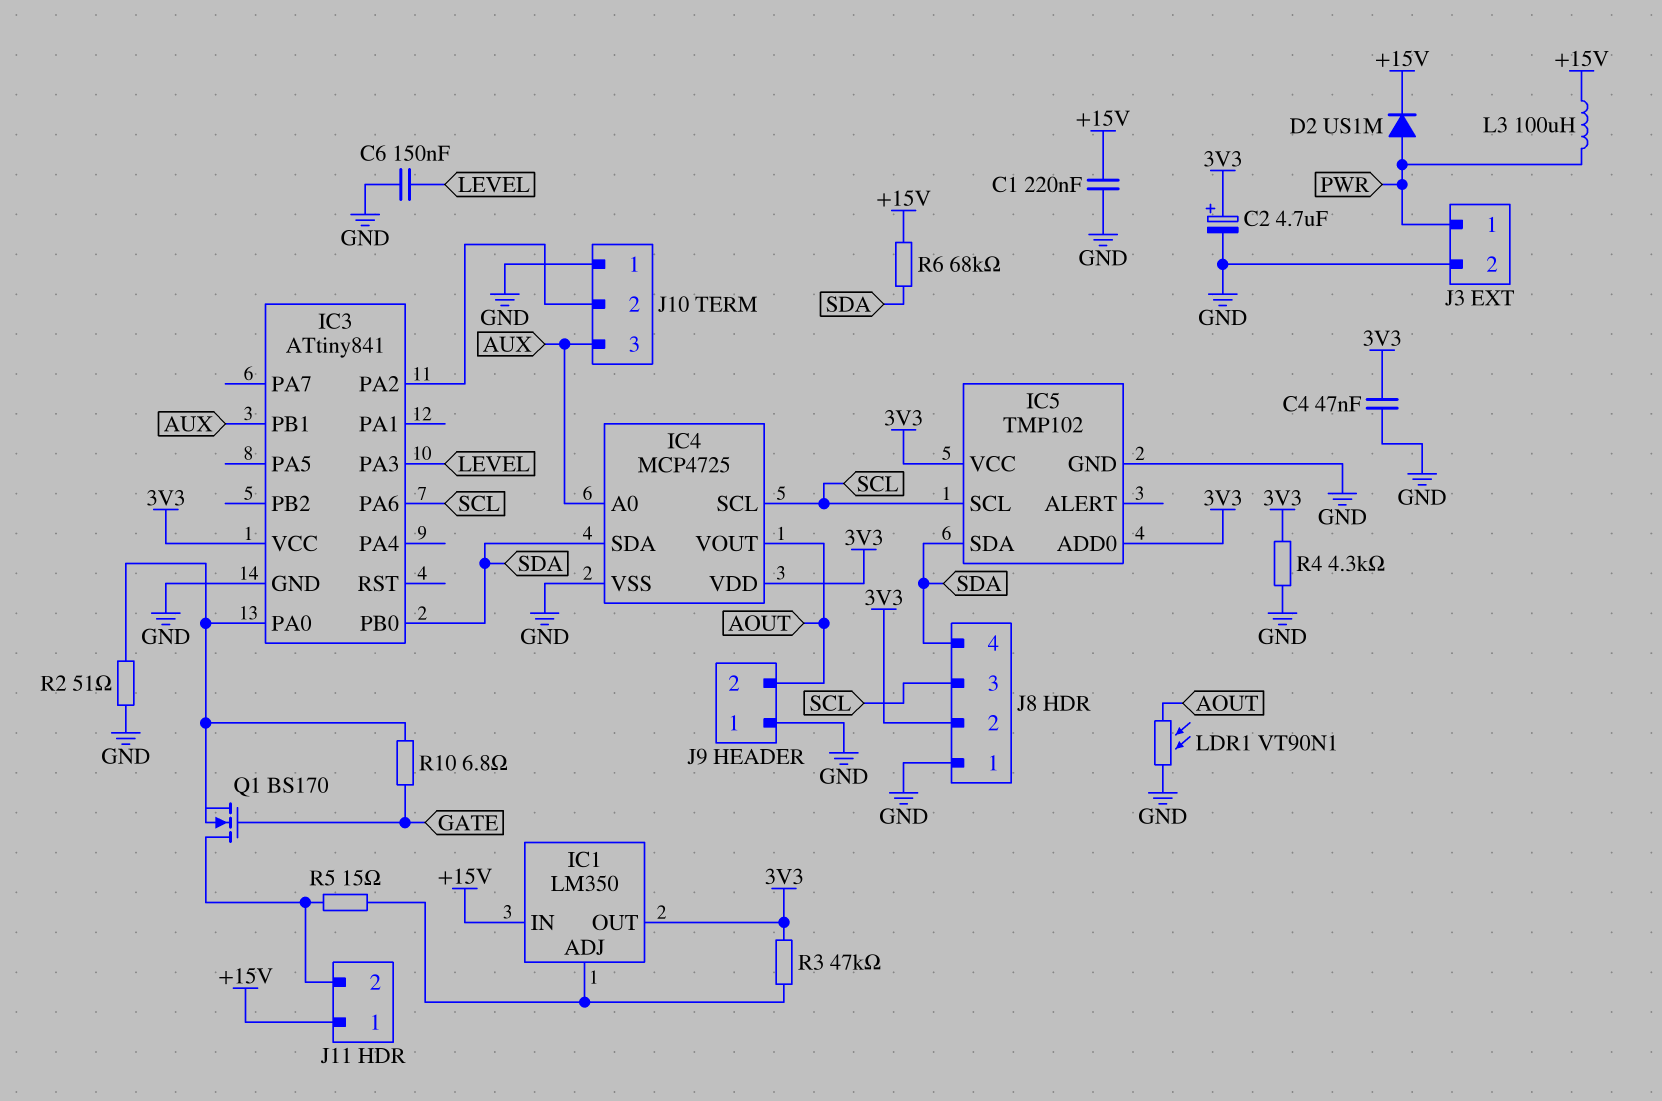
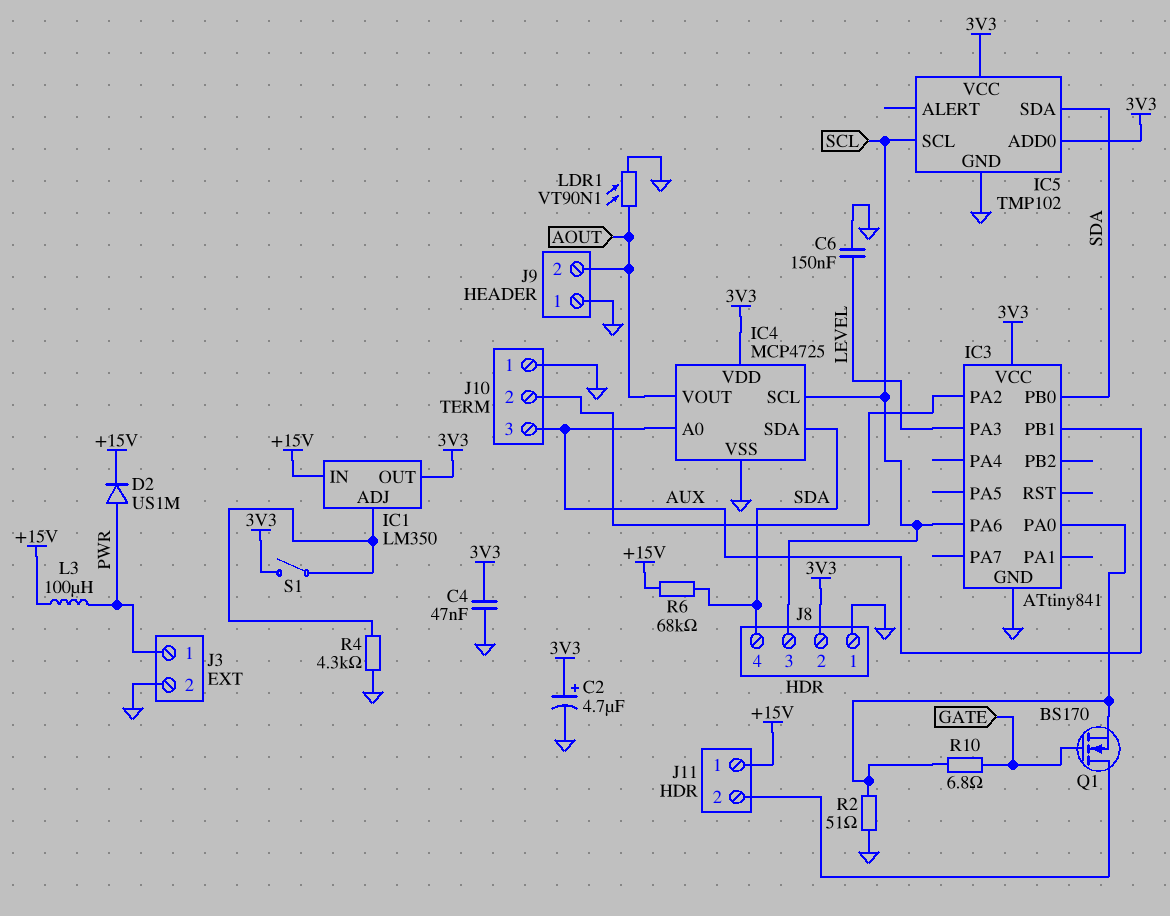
C1: 220nF (+15V, GND) -> none
R3: 47k (3V3, IC1/ADJ) -> none
R4: 4.3k (3V3, GND) -> 4.3k (GND, IC1/ADJ)
R5: 15 (IC1/ADJ, J11/2) -> none
S1: none -> switch (3V3, IC1/ADJ)

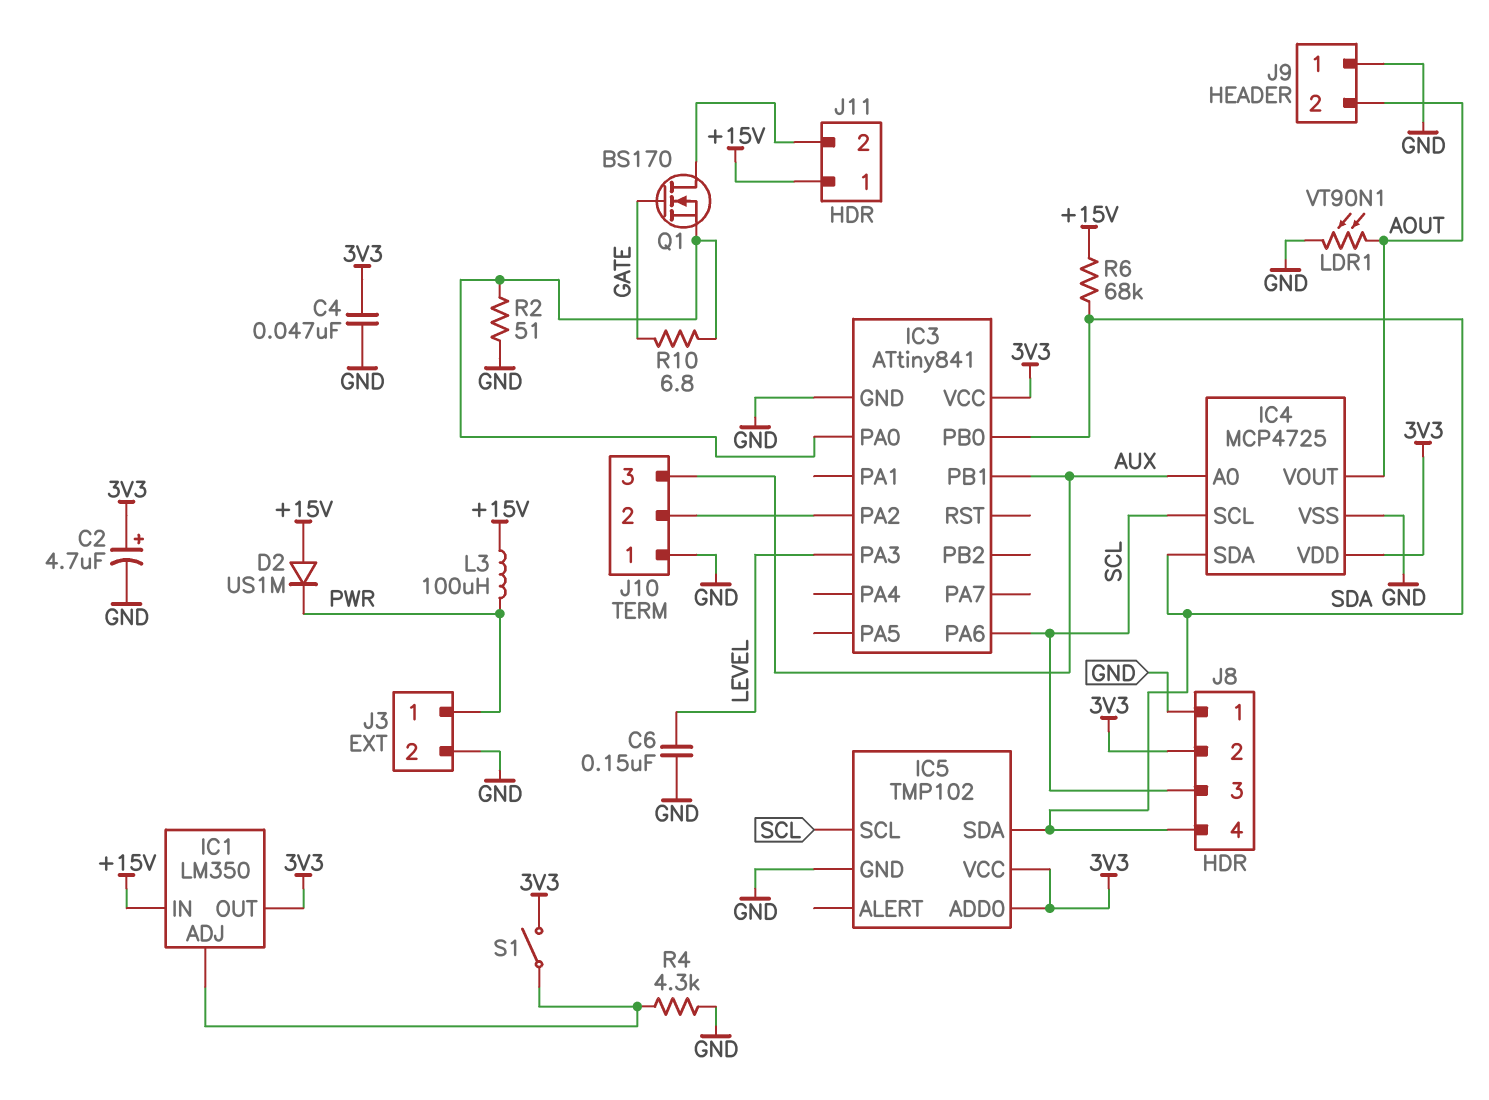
D2: diode US1M (A PWR, K +15V) -> diode US1M (A +15V, K PWR)

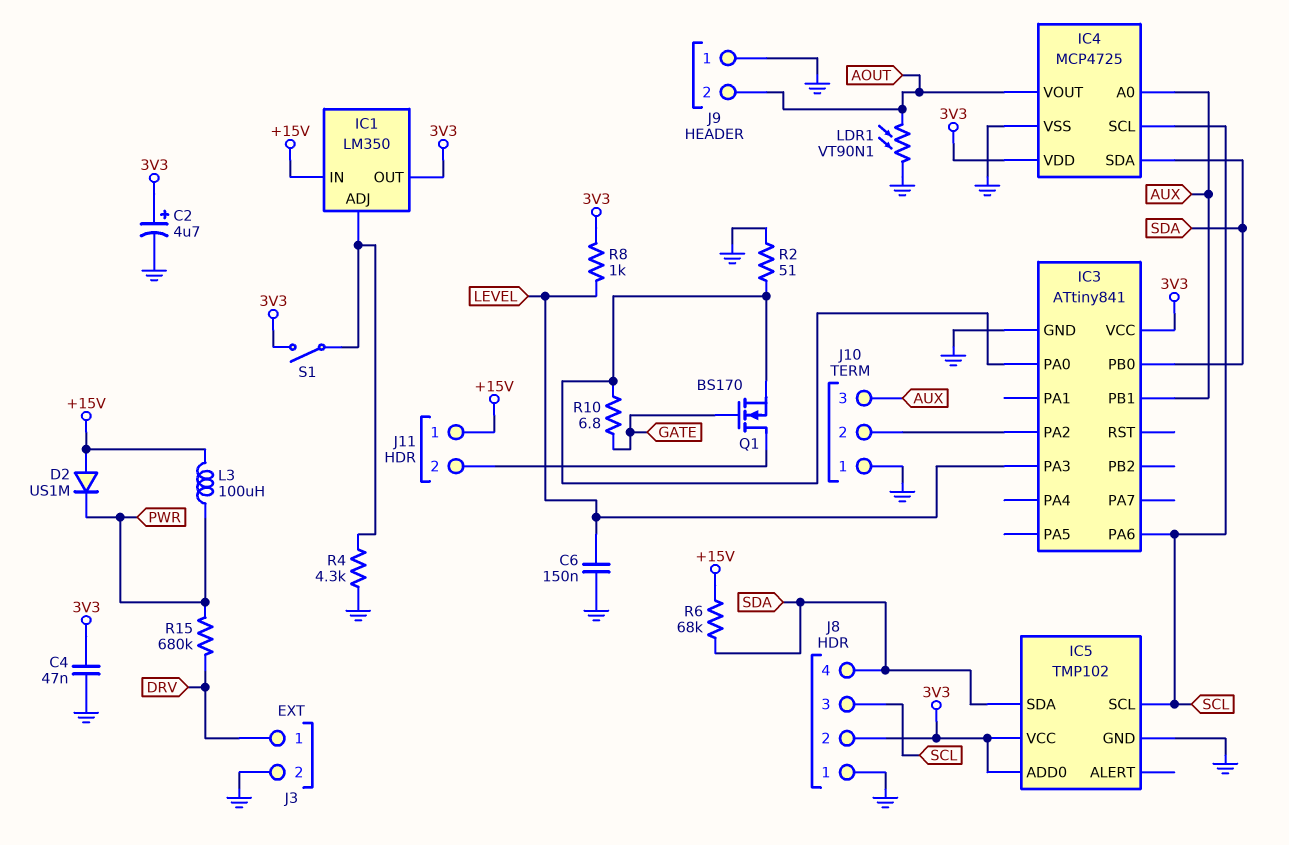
J3 pin 1: PWR -> DRV
R8: none -> 1k (3V3, LEVEL)
R15: none -> 680k (DRV, PWR)

